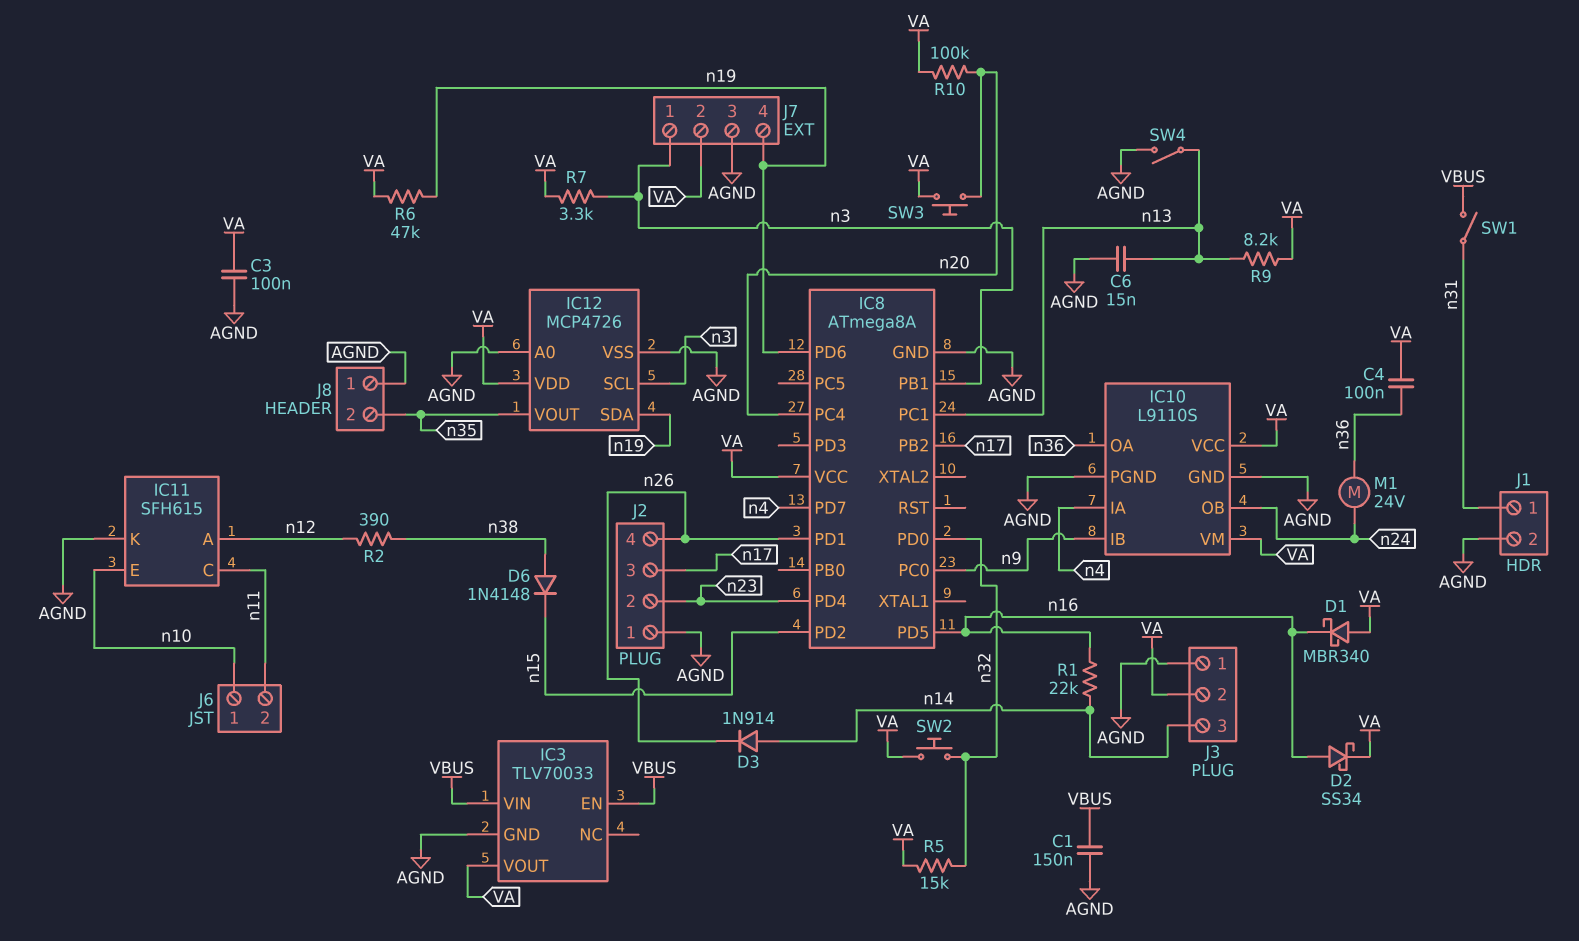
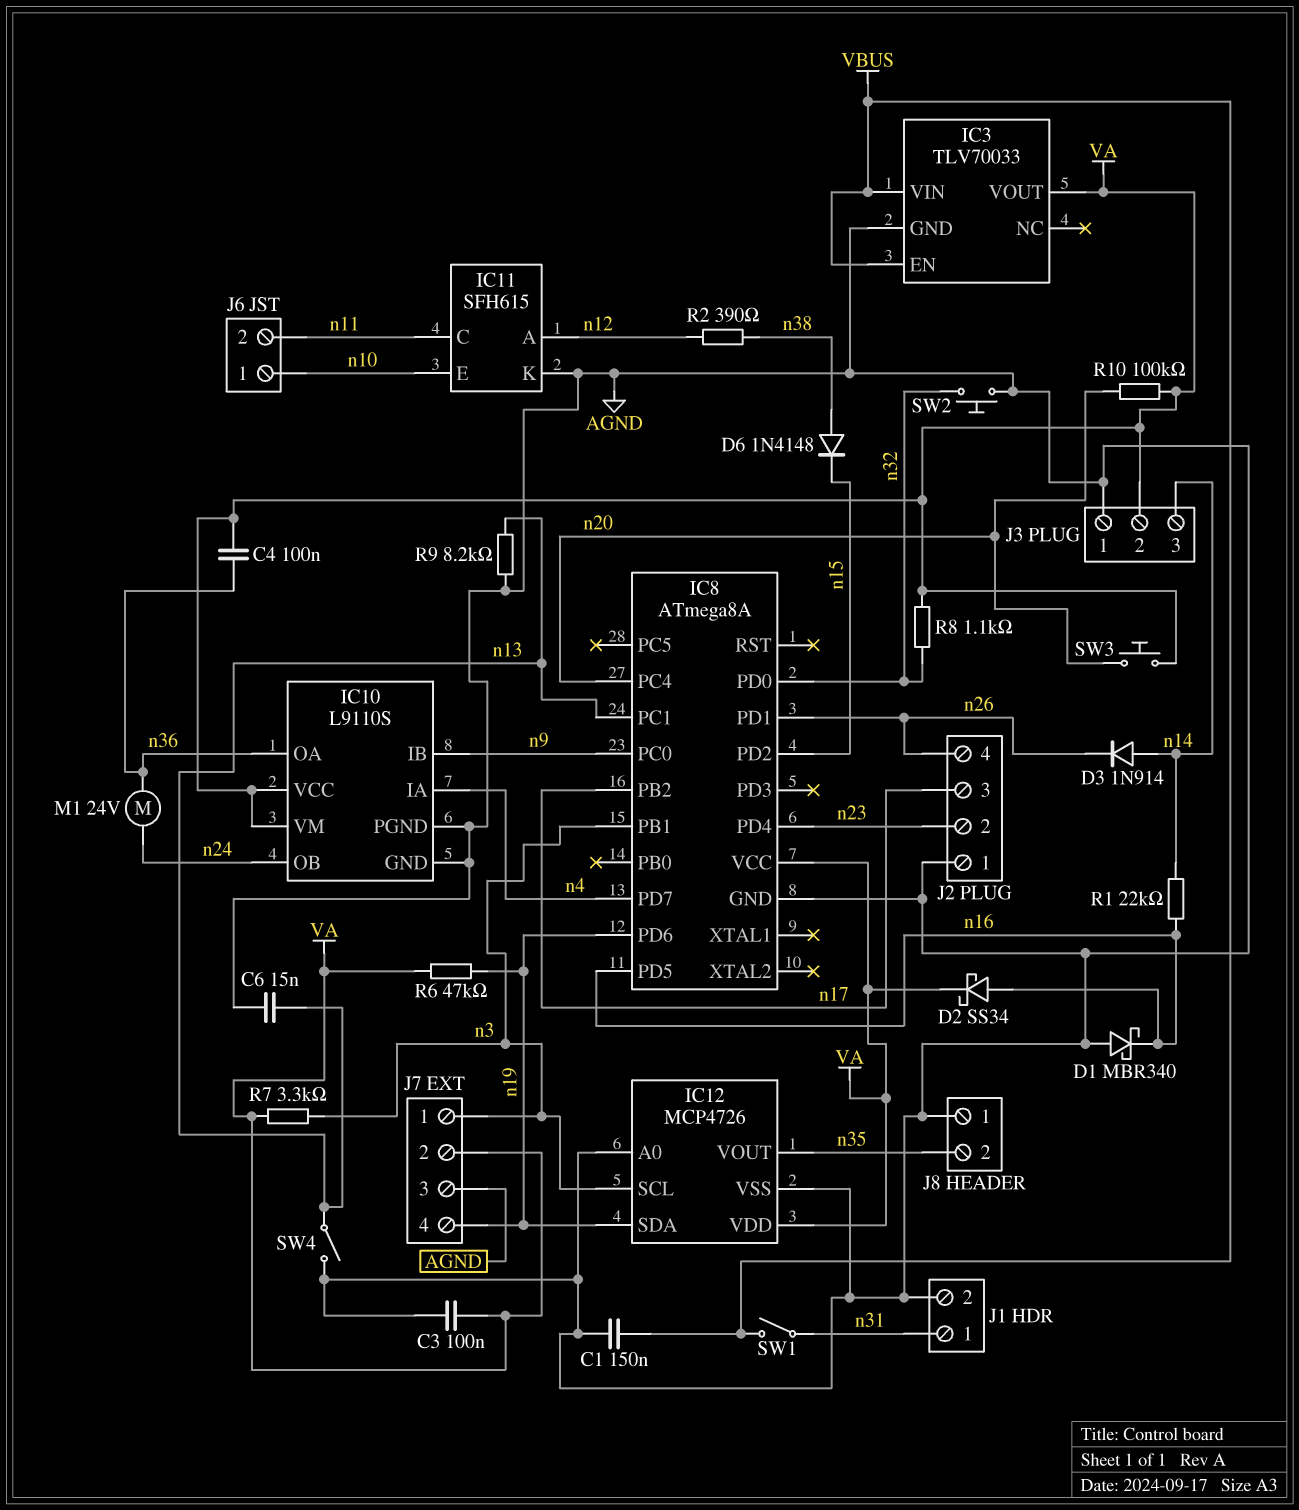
D1: schottky MBR340 (A VA, K n16) -> schottky MBR340 (A AGND, K n16)
R5: 15k (VA, n32) -> none
R8: none -> 1.1k (VA, n32)
R9: 8.2k (VA, n13) -> 8.2k (AGND, n13)
SW2: button (VA, n32) -> button (AGND, n32)

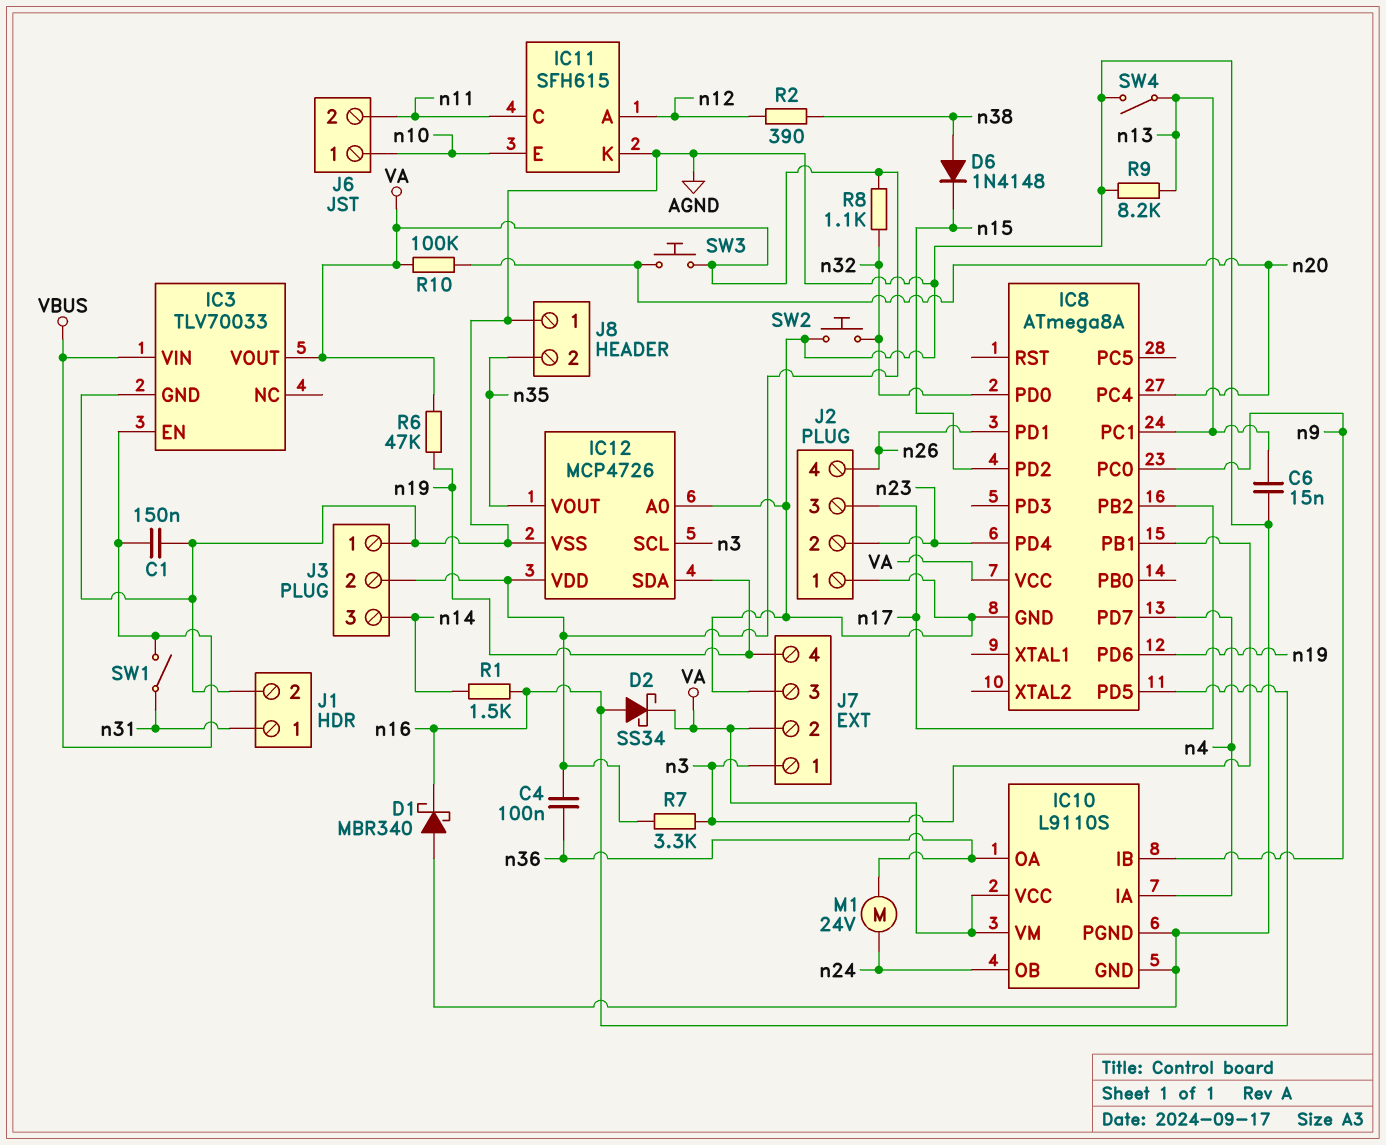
C3: 100nF (AGND, VA) -> none
D3: diode 1N914 (A n14, K n26) -> none
R1: 22k (n14, n16) -> 1.5k (n14, n16)

